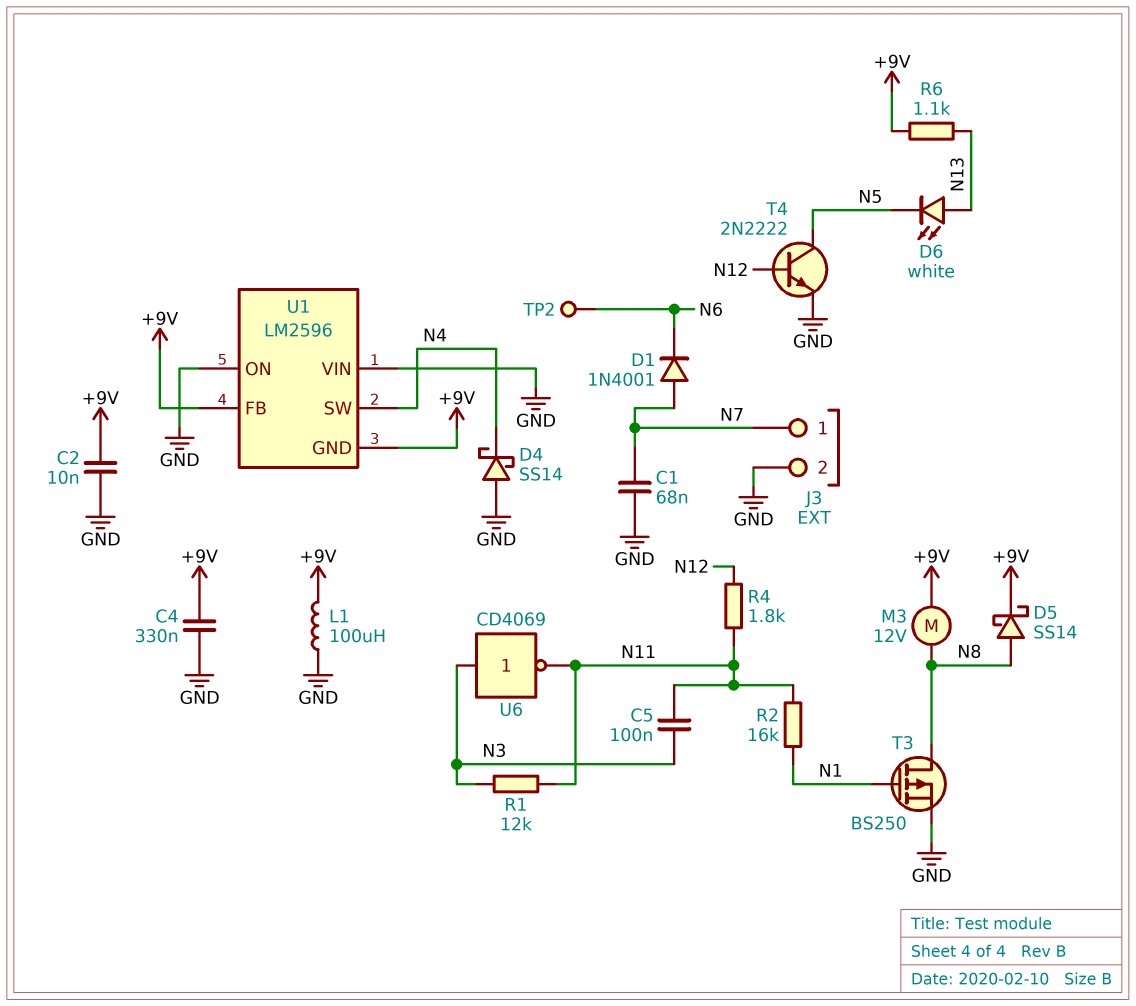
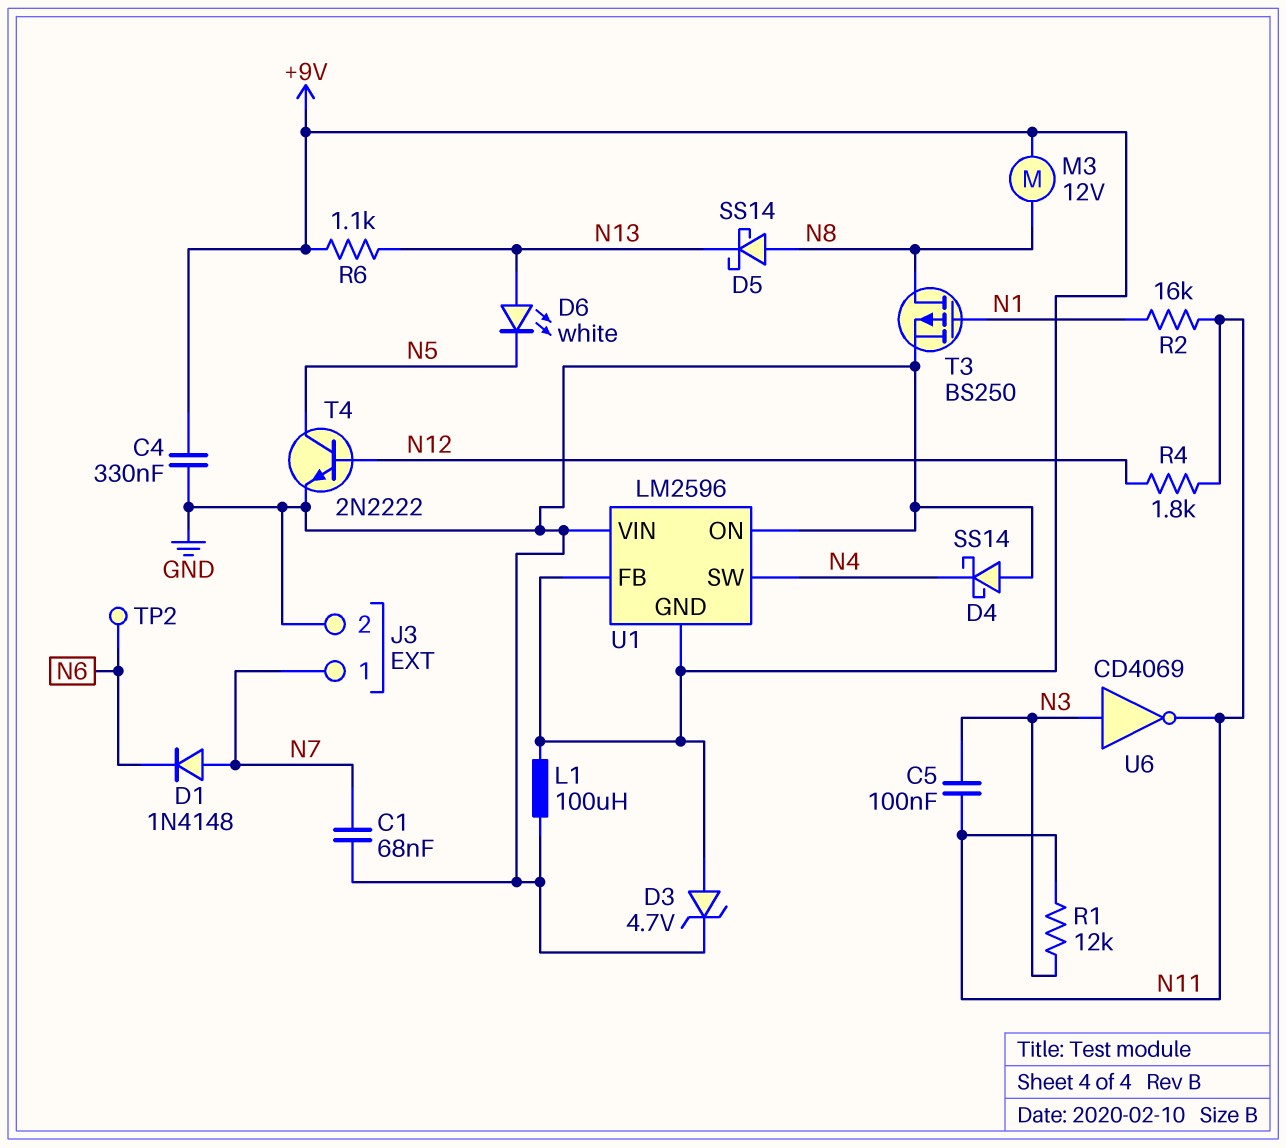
C2: 10nF (+9V, GND) -> none
D1: diode 1N4001 (A N7, K N6) -> diode 1N4148 (A N7, K N6)
D3: none -> zener 4.7V (A +9V, K GND)
D5: schottky SS14 (A N8, K +9V) -> schottky SS14 (A N8, K N13)

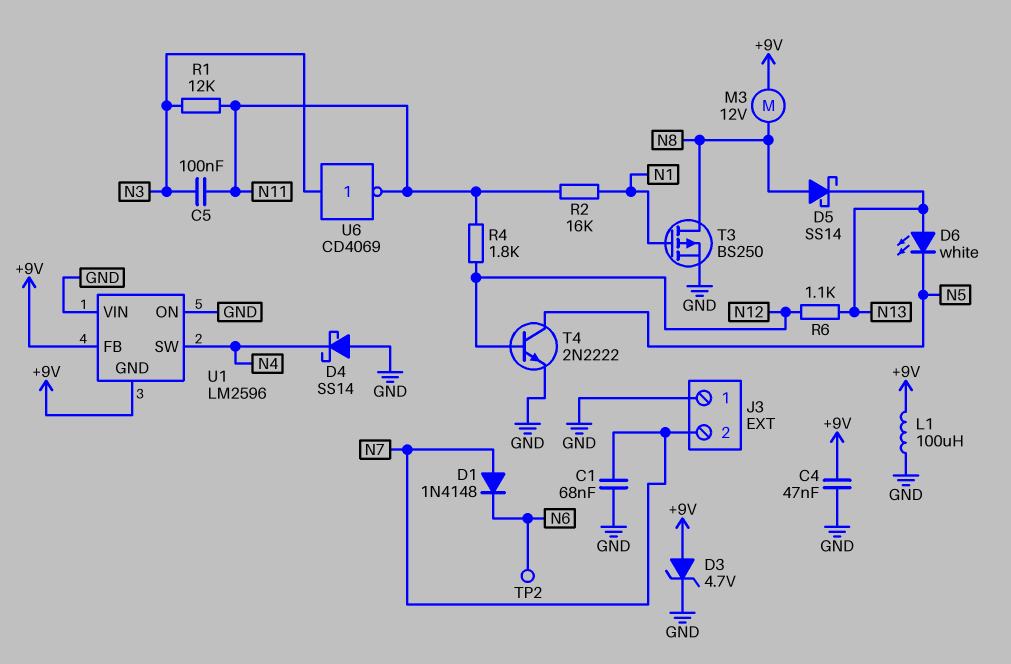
C4: 330nF (+9V, GND) -> 47nF (+9V, GND)
J3 pin 1: N7 -> GND
J3 pin 2: GND -> N7
R6: 1.1k (+9V, N13) -> 1.1k (N12, N13)

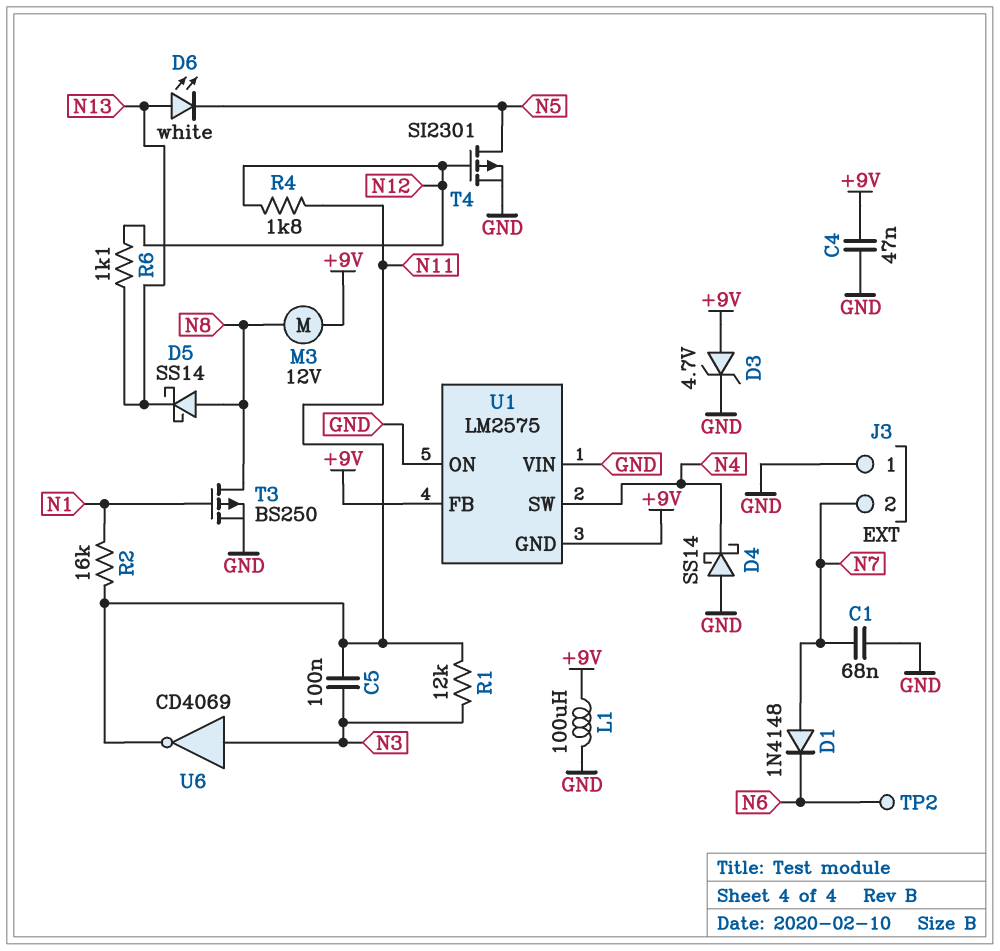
T4: NPN 2N2222 (B N12, C N5, E GND) -> PMOS SI2301 (G N12, D N5, S GND)
U1: LM2596 -> LM2575

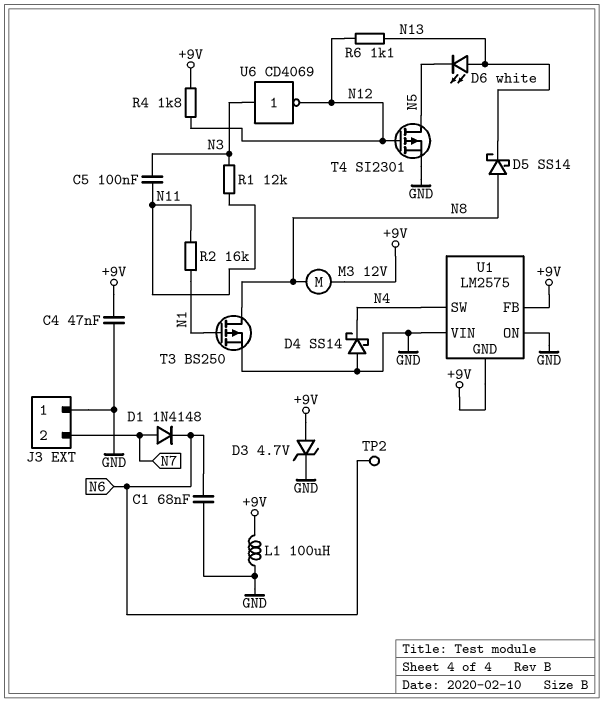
C1: 68nF (GND, N7) -> 68nF (GND, N6)
R4: 1.8k (N11, N12) -> 1.8k (+9V, N12)
U6: NOT CD4069 (in N3, out N11) -> NOT CD4069 (in N3, out N12)

